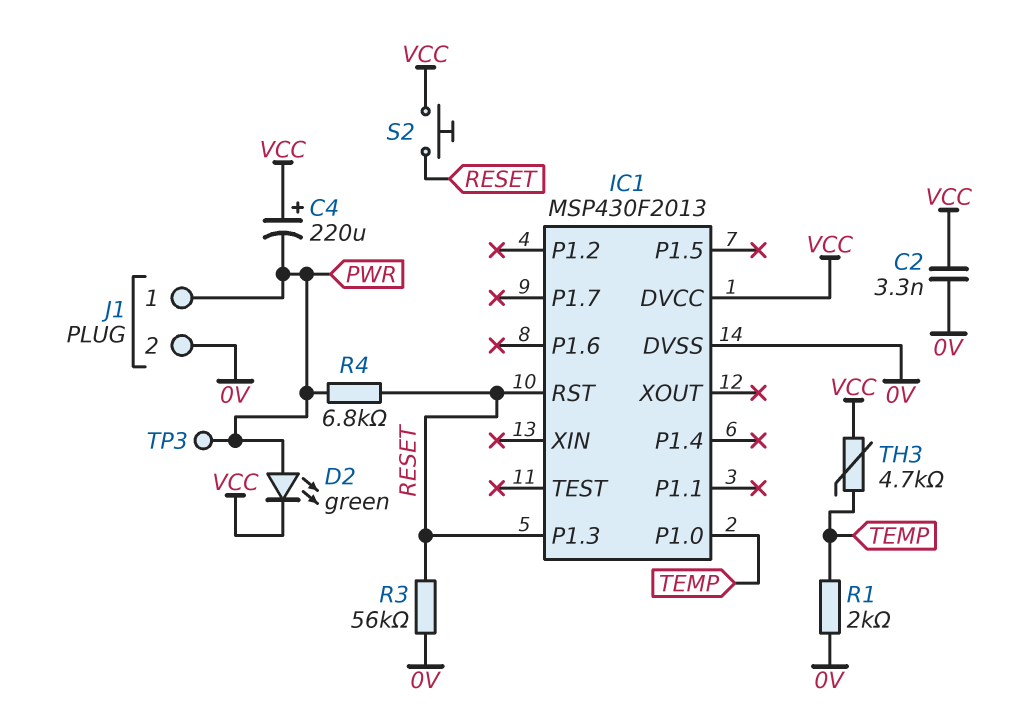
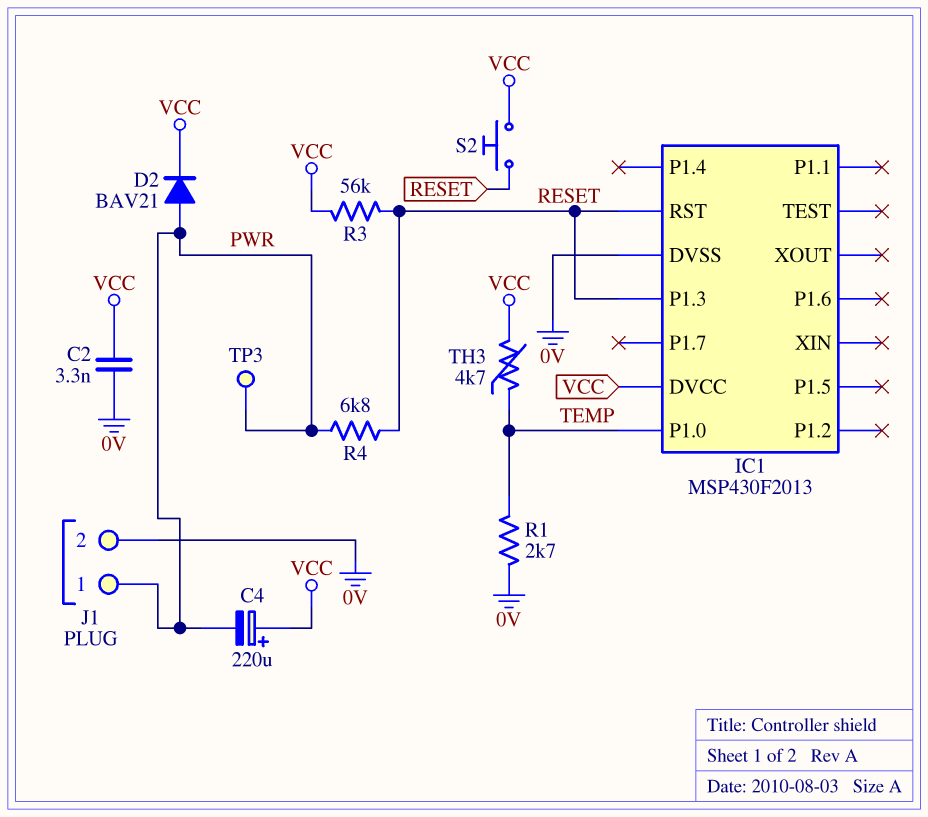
D2: LED green (A PWR, K VCC) -> diode BAV21 (A PWR, K VCC)
R1: 2k (0V, TEMP) -> 2.7k (0V, TEMP)
R3: 56k (0V, RESET) -> 56k (RESET, VCC)

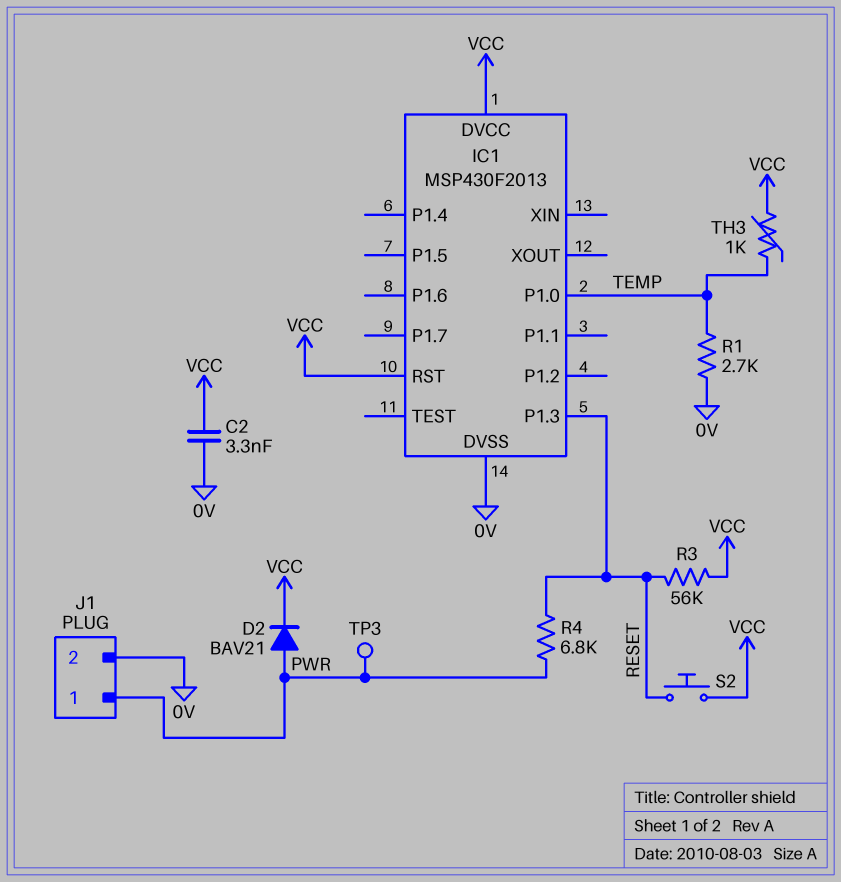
C4: 220uF (plus VCC, minus PWR) -> none
IC1 pin RST: RESET -> VCC
TH3: 4.7k (TEMP, VCC) -> 1k (TEMP, VCC)

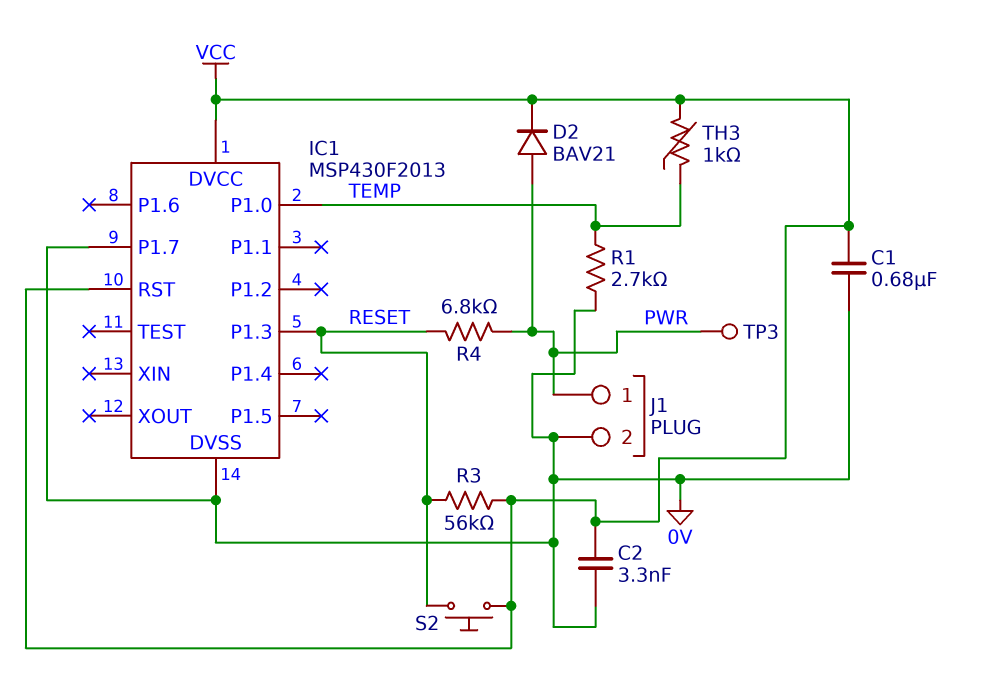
C1: none -> 680nF (0V, VCC)
IC1 pin P1.7: none -> 0V

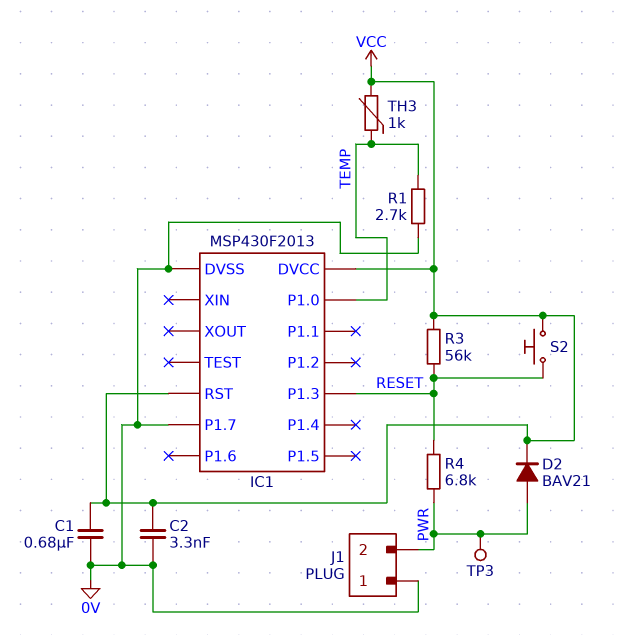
J1 pin 1: PWR -> 0V
J1 pin 2: 0V -> PWR

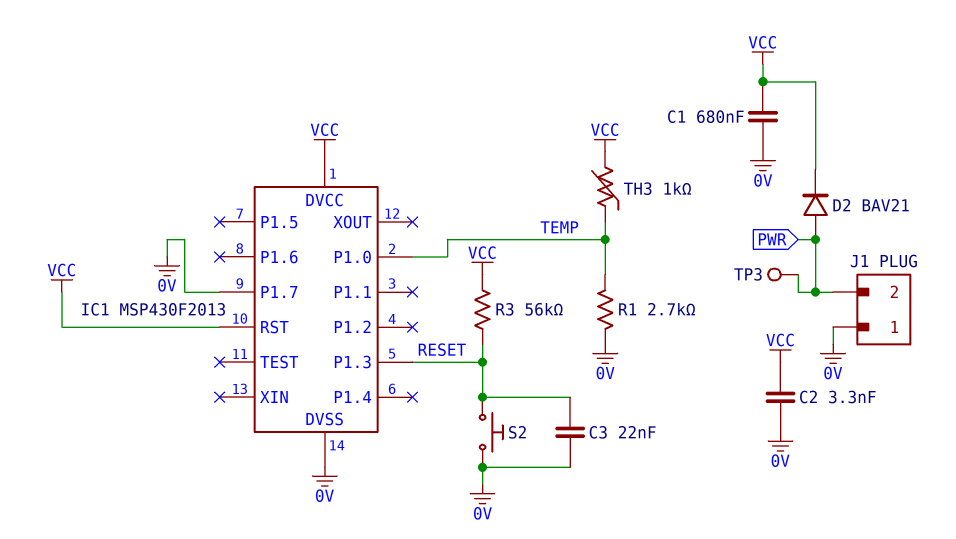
C3: none -> 22nF (0V, RESET)
R4: 6.8k (PWR, RESET) -> none
S2: button (RESET, VCC) -> button (0V, RESET)

